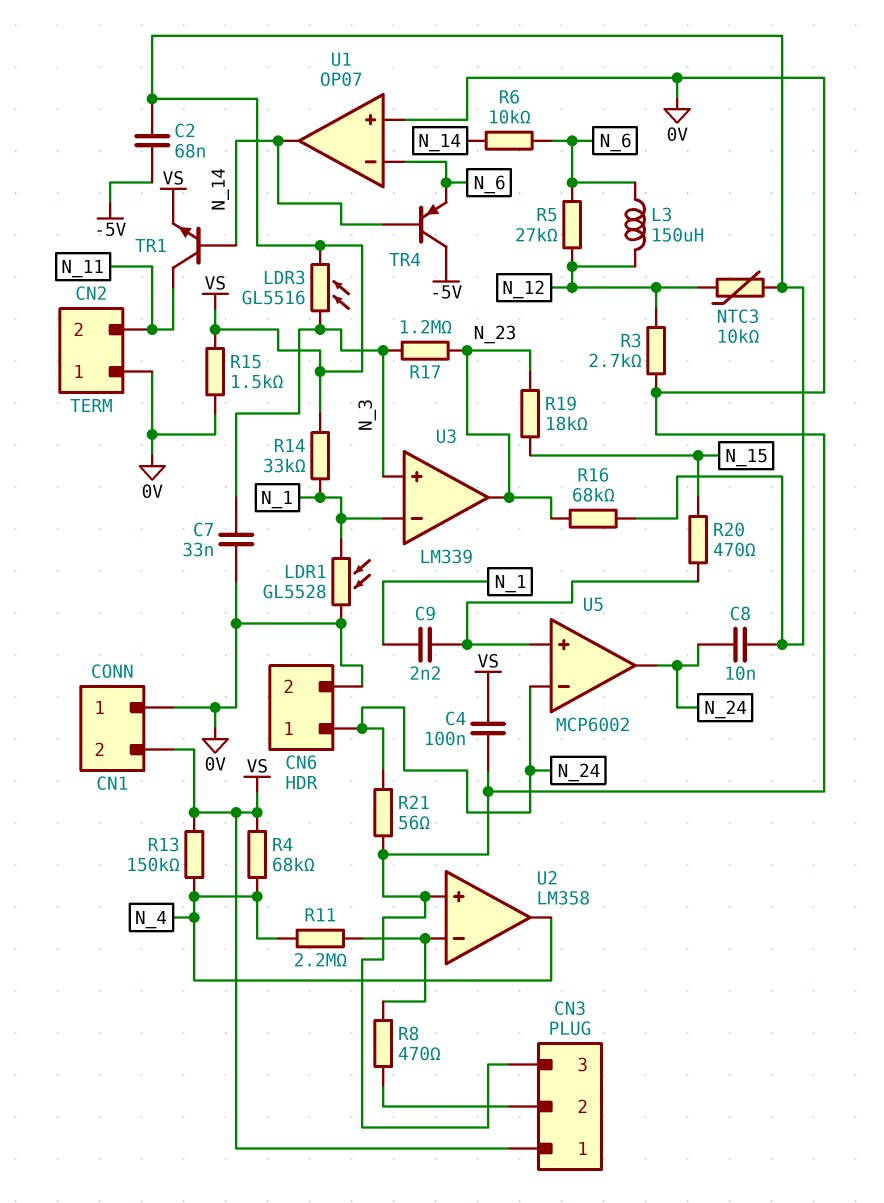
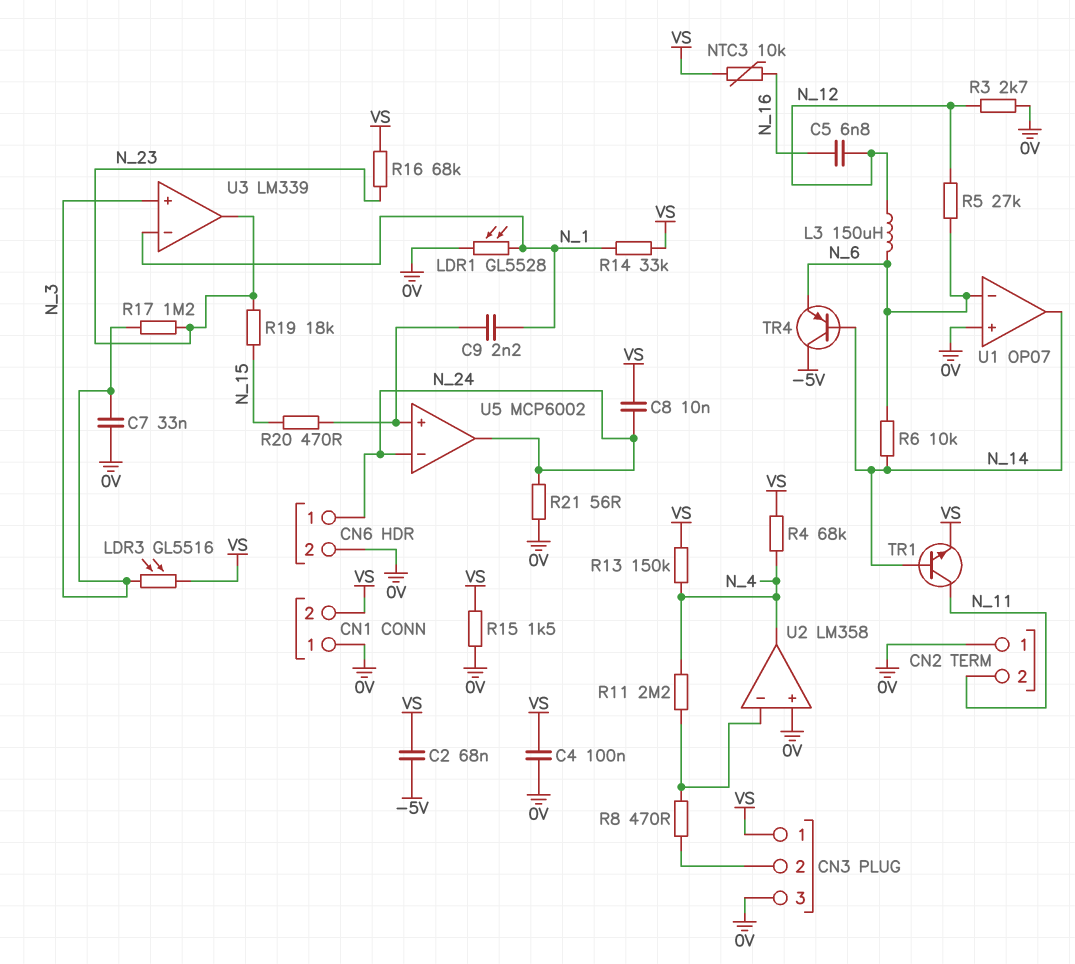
C5: none -> 6.8nF (N_12, N_16)
NTC3: 10k (N_12, VS) -> 10k (N_16, VS)

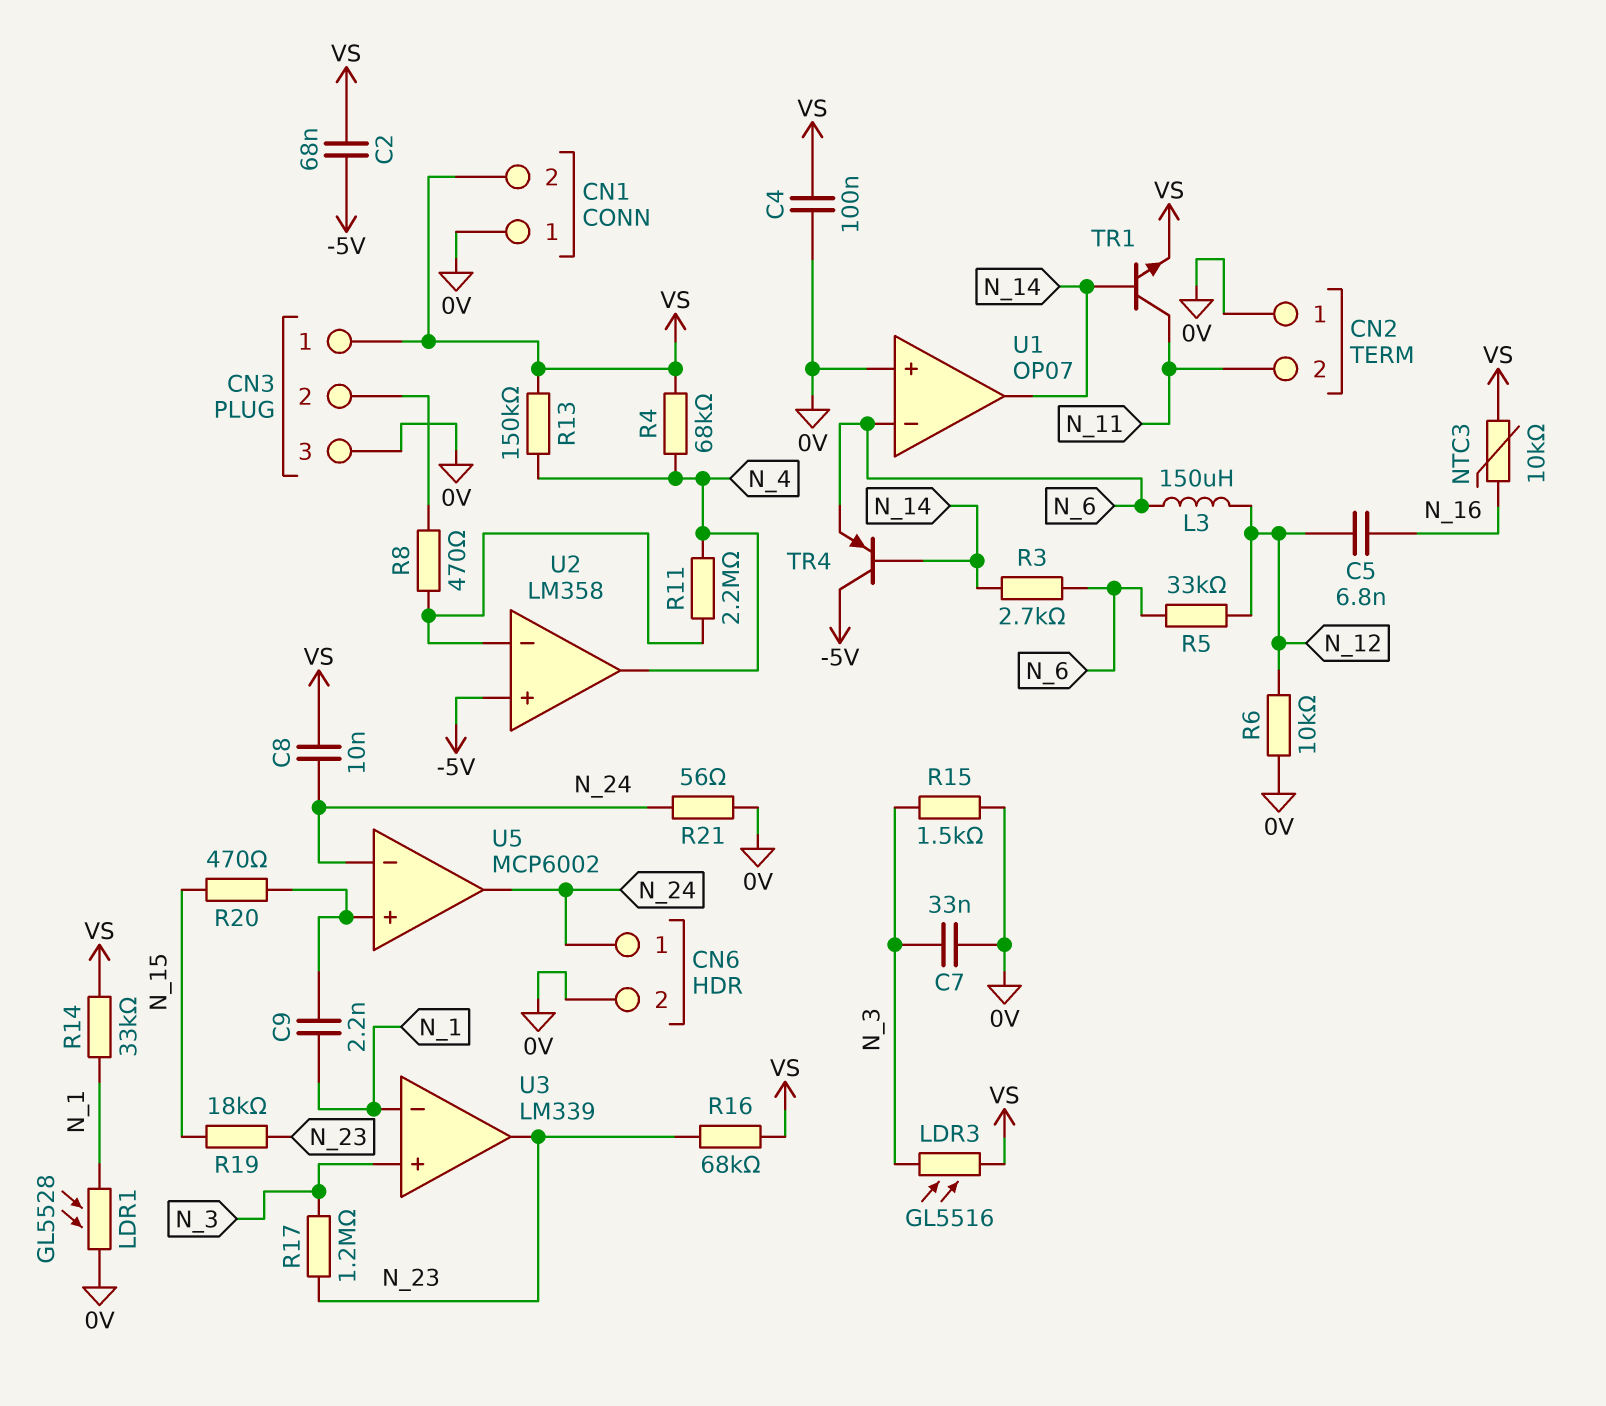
R3: 2.7k (0V, N_12) -> 2.7k (N_6, N_14)
R5: 27k (N_6, N_12) -> 33k (N_6, N_12)
R6: 10k (N_6, N_14) -> 10k (0V, N_12)
R15: 1.5k (0V, VS) -> 1.5k (0V, N_3)
U2 pin in+: 0V -> -5V

